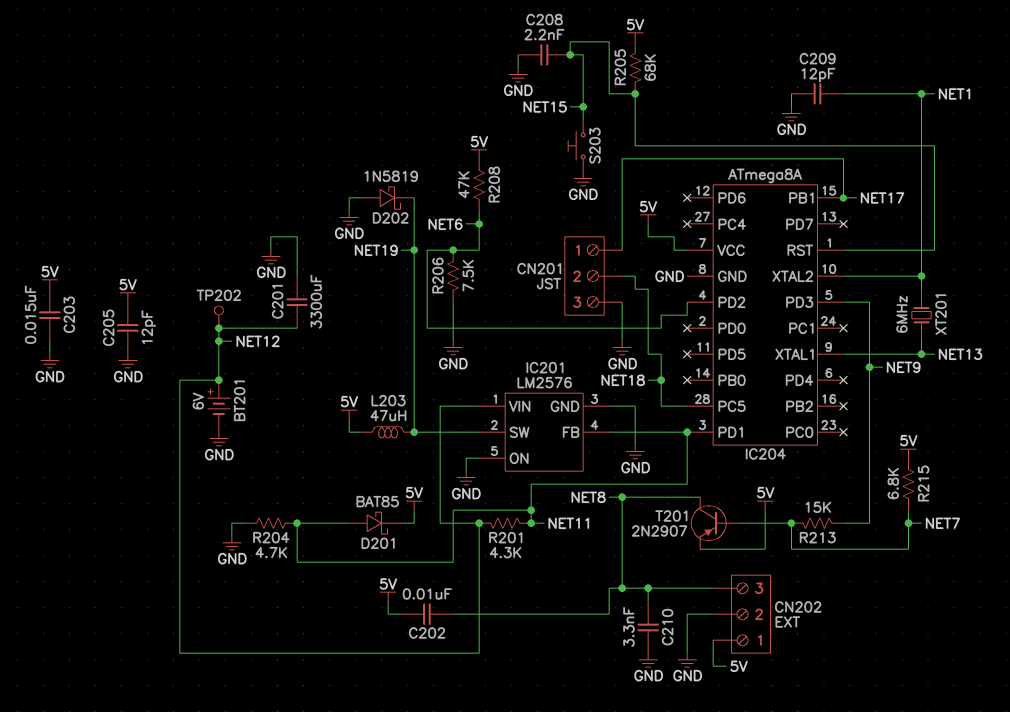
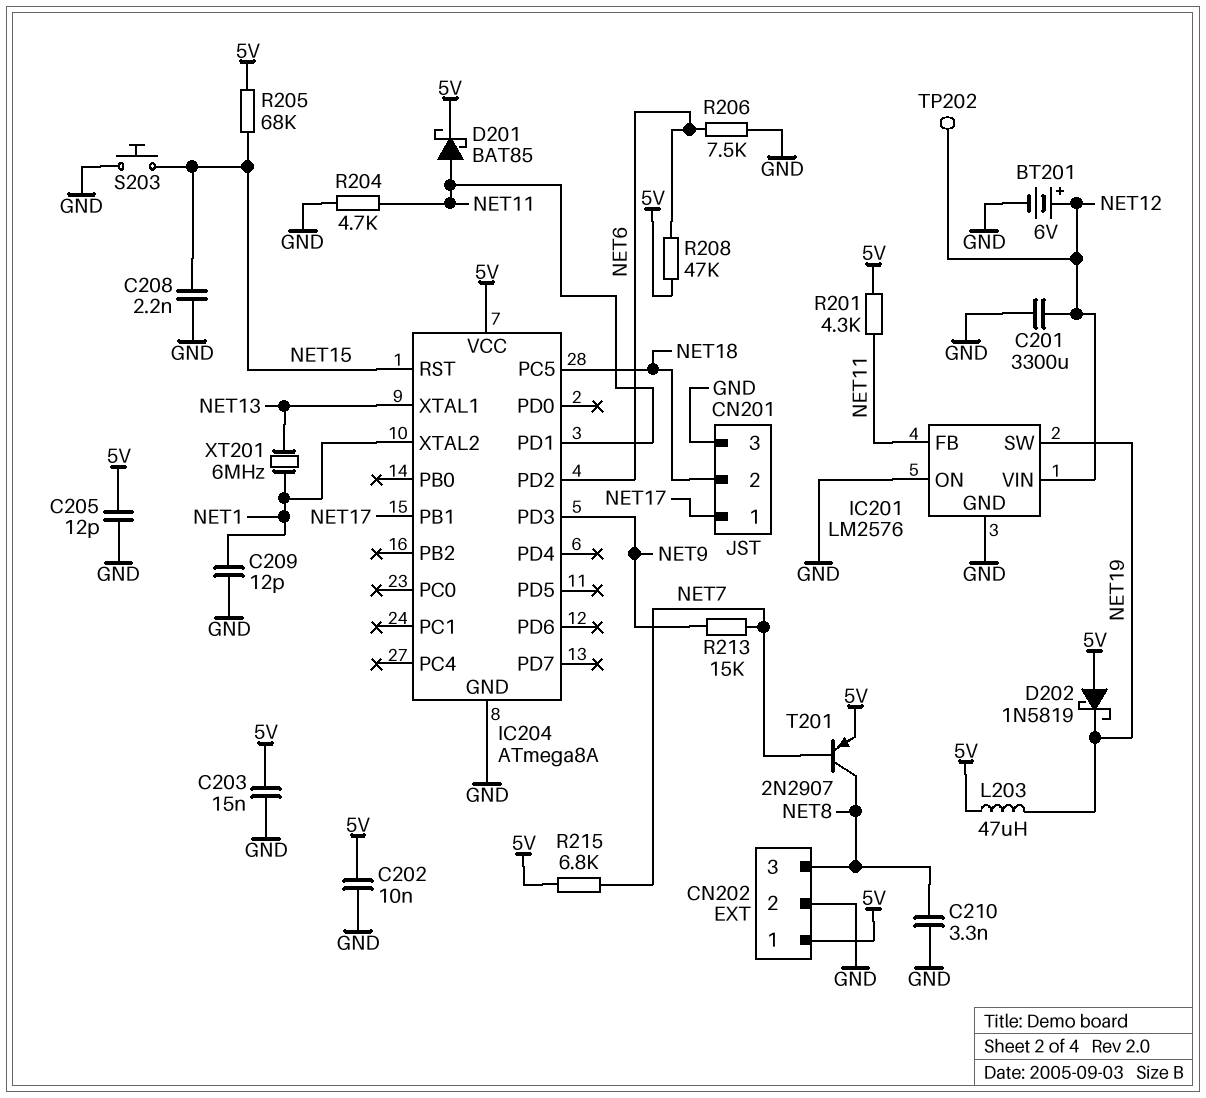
C202: 10nF (5V, NET8) -> 10nF (5V, GND)
D202: schottky 1N5819 (A GND, K NET19) -> schottky 1N5819 (A 5V, K NET19)
R201: 4.3k (NET11, NET12) -> 4.3k (5V, NET11)

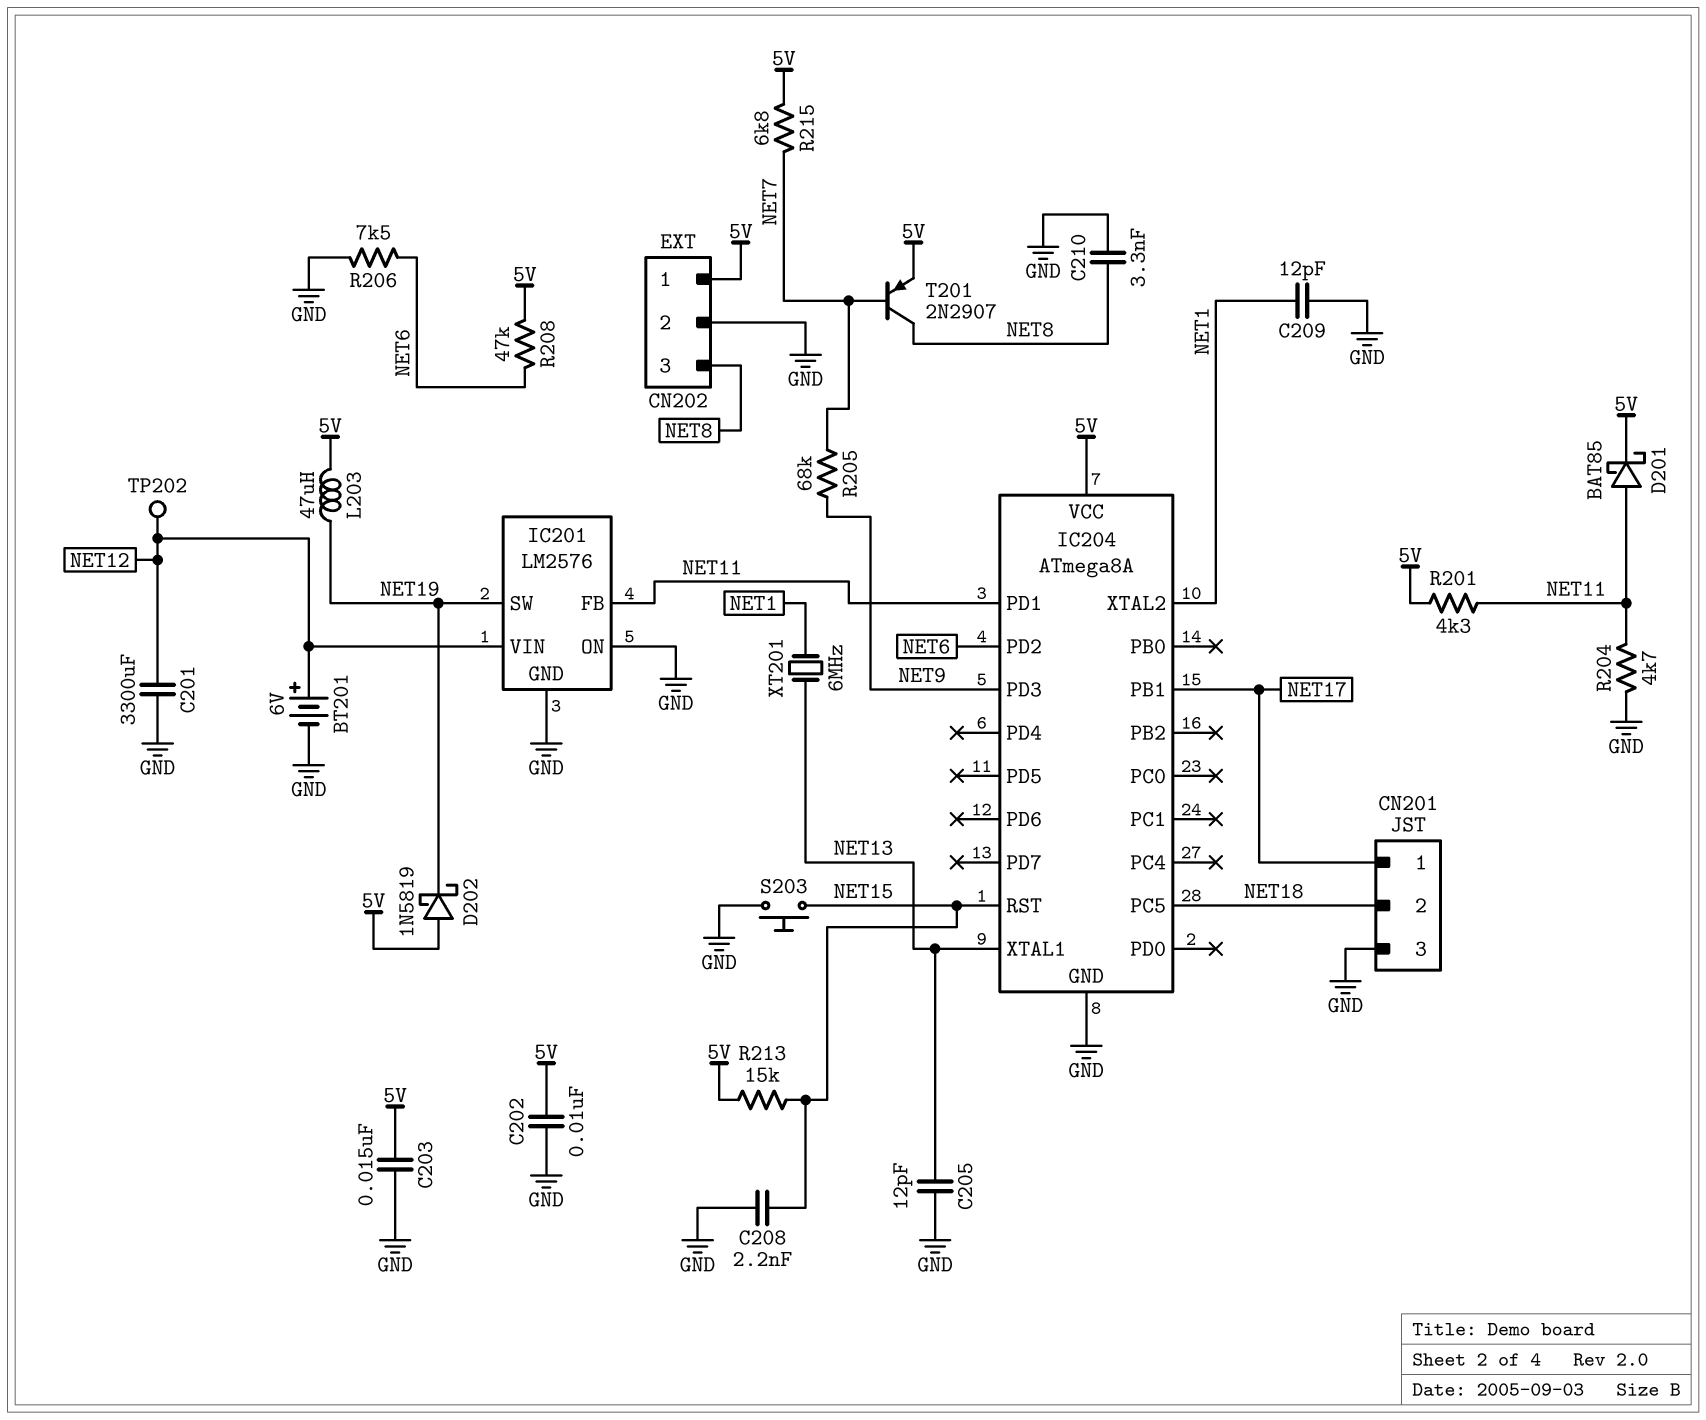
C205: 12pF (5V, GND) -> 12pF (GND, NET13)
R205: 68k (5V, NET15) -> 68k (NET7, NET9)
R213: 15k (NET7, NET9) -> 15k (5V, NET15)

